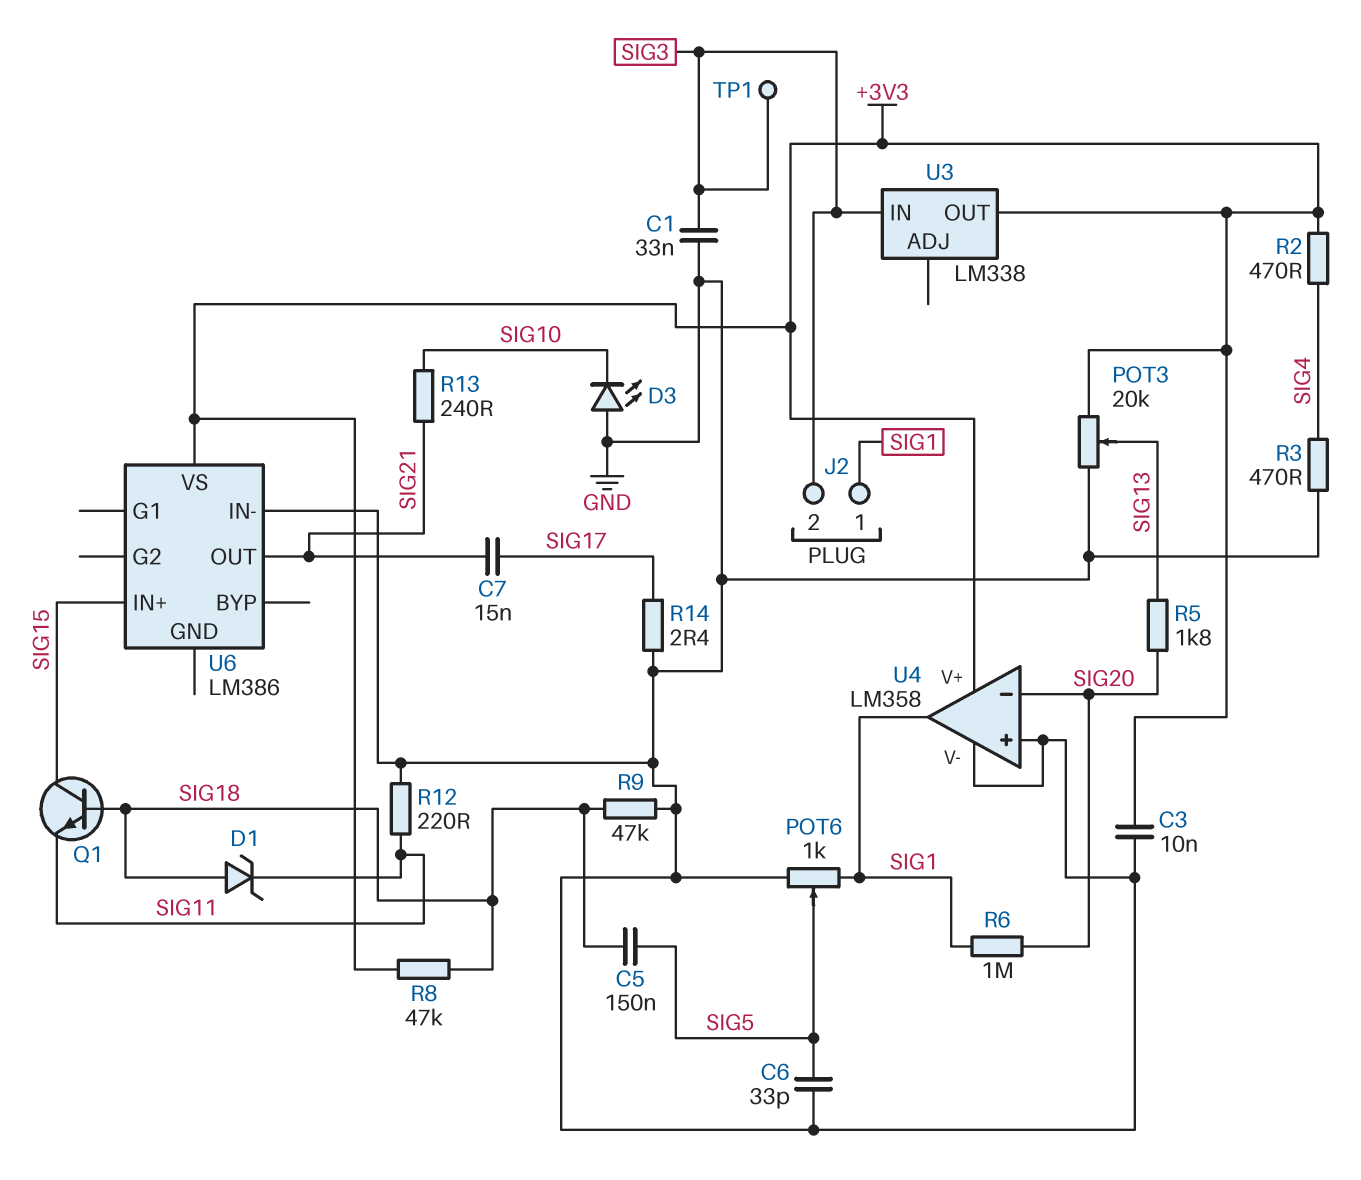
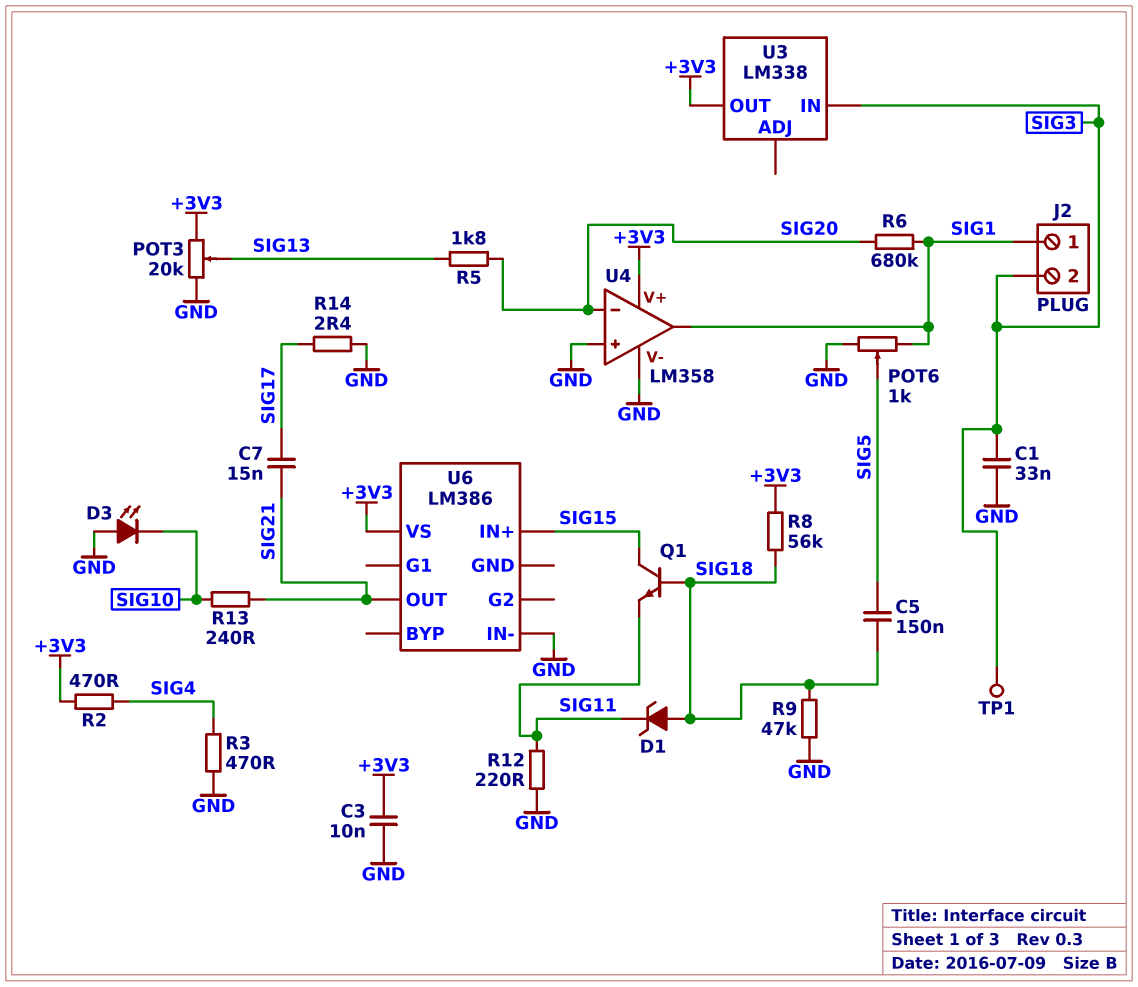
C6: 33pF (GND, SIG5) -> none
R6: 1M (SIG1, SIG20) -> 680k (SIG1, SIG20)
R8: 47k (+3V3, SIG18) -> 56k (+3V3, SIG18)

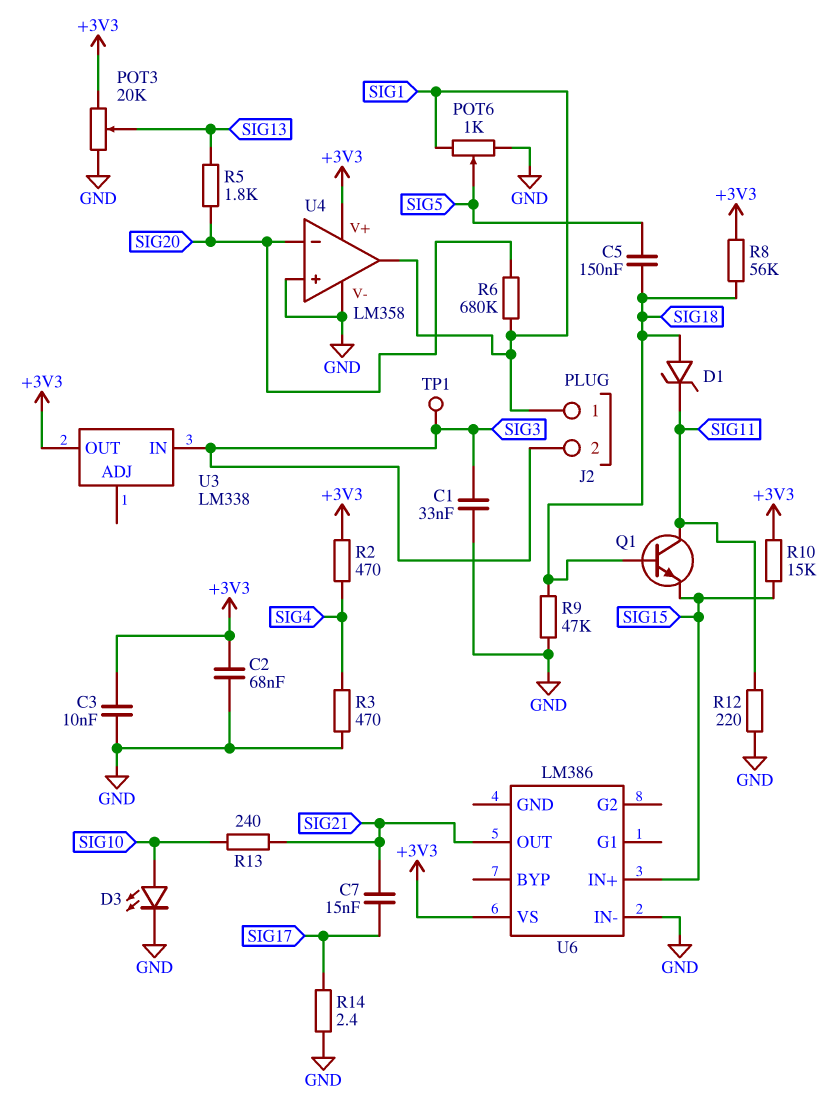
C2: none -> 68nF (+3V3, GND)
D3: LED (A GND, K SIG10) -> LED (A SIG10, K GND)
Q1: NPN (B SIG18, C SIG15, E SIG11) -> NPN (B SIG18, C SIG11, E SIG15)
R10: none -> 15k (+3V3, SIG15)

